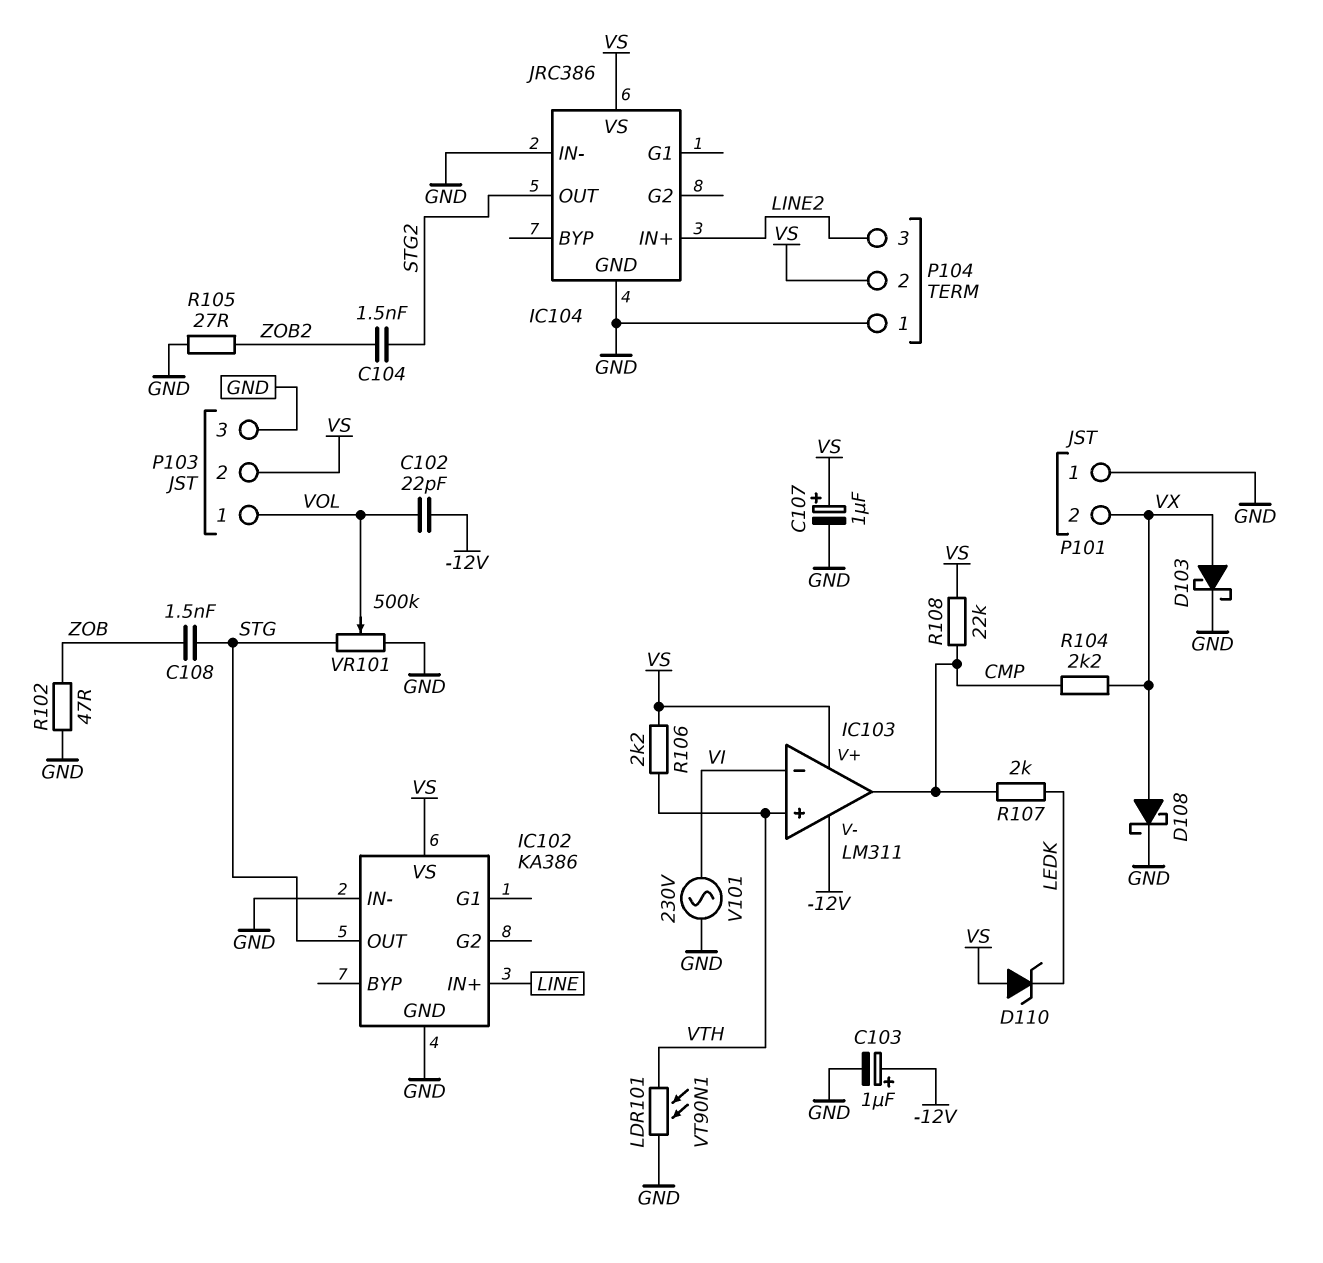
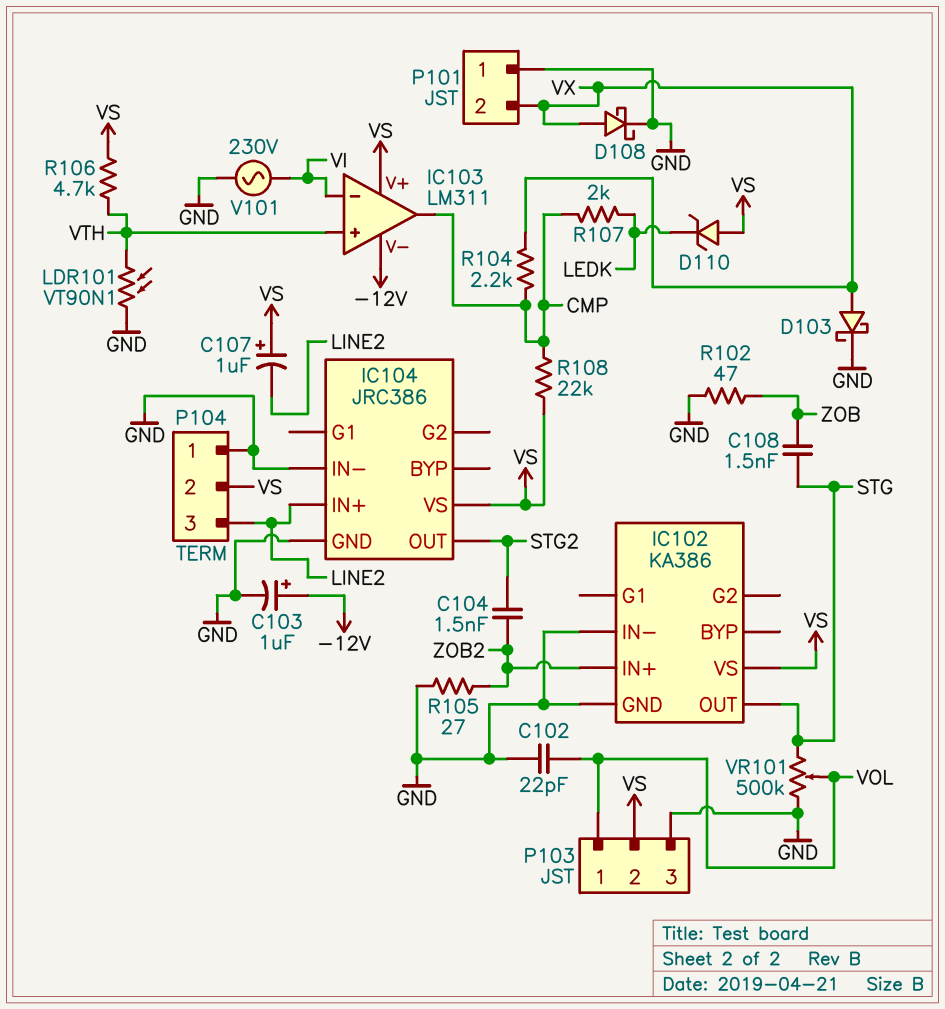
C102: 22pF (-12V, VOL) -> 22pF (GND, VOL)
C107: 1uF (plus VS, minus GND) -> 1uF (plus VS, minus LINE2)
IC102 pin IN+: LINE -> ZOB2
R106: 2.2k (VS, VTH) -> 4.7k (VS, VTH)

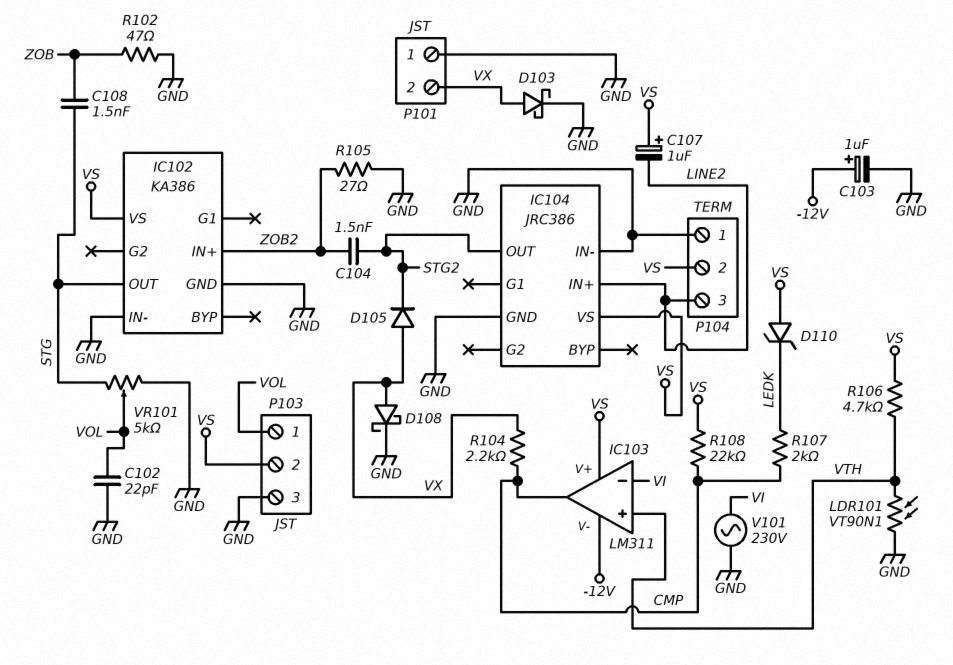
D105: none -> diode (A VX, K STG2)
VR101: 500k (GND, STG, wiper VOL) -> 5k (GND, STG, wiper VOL)

